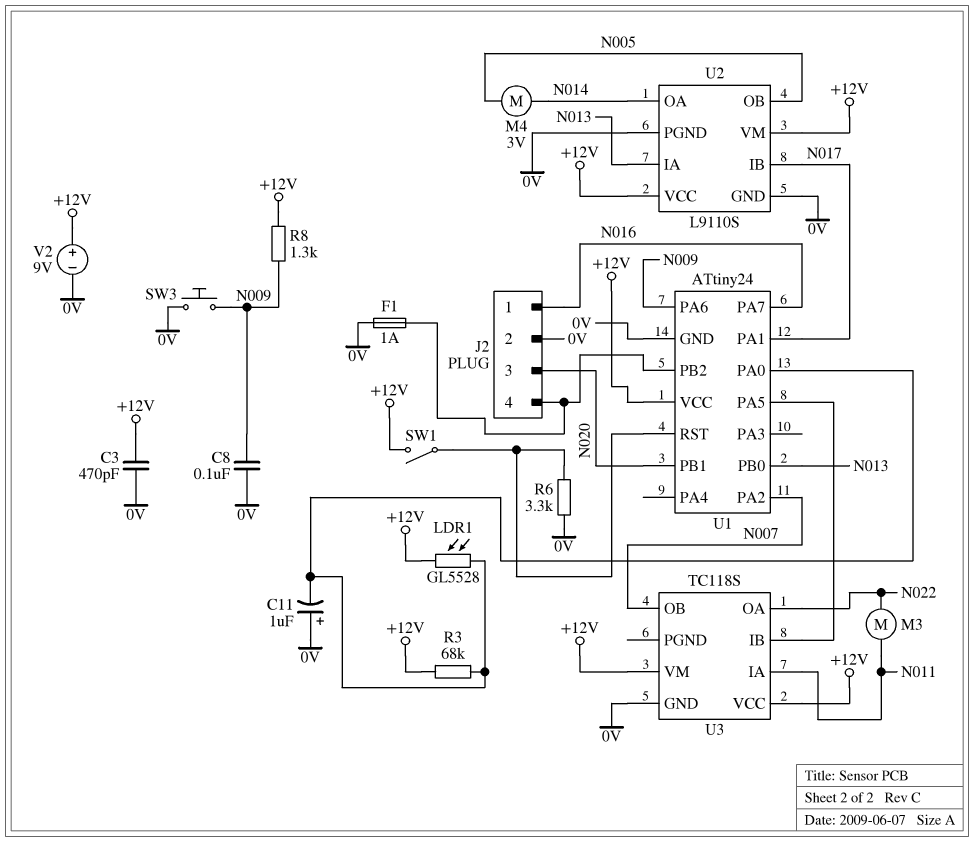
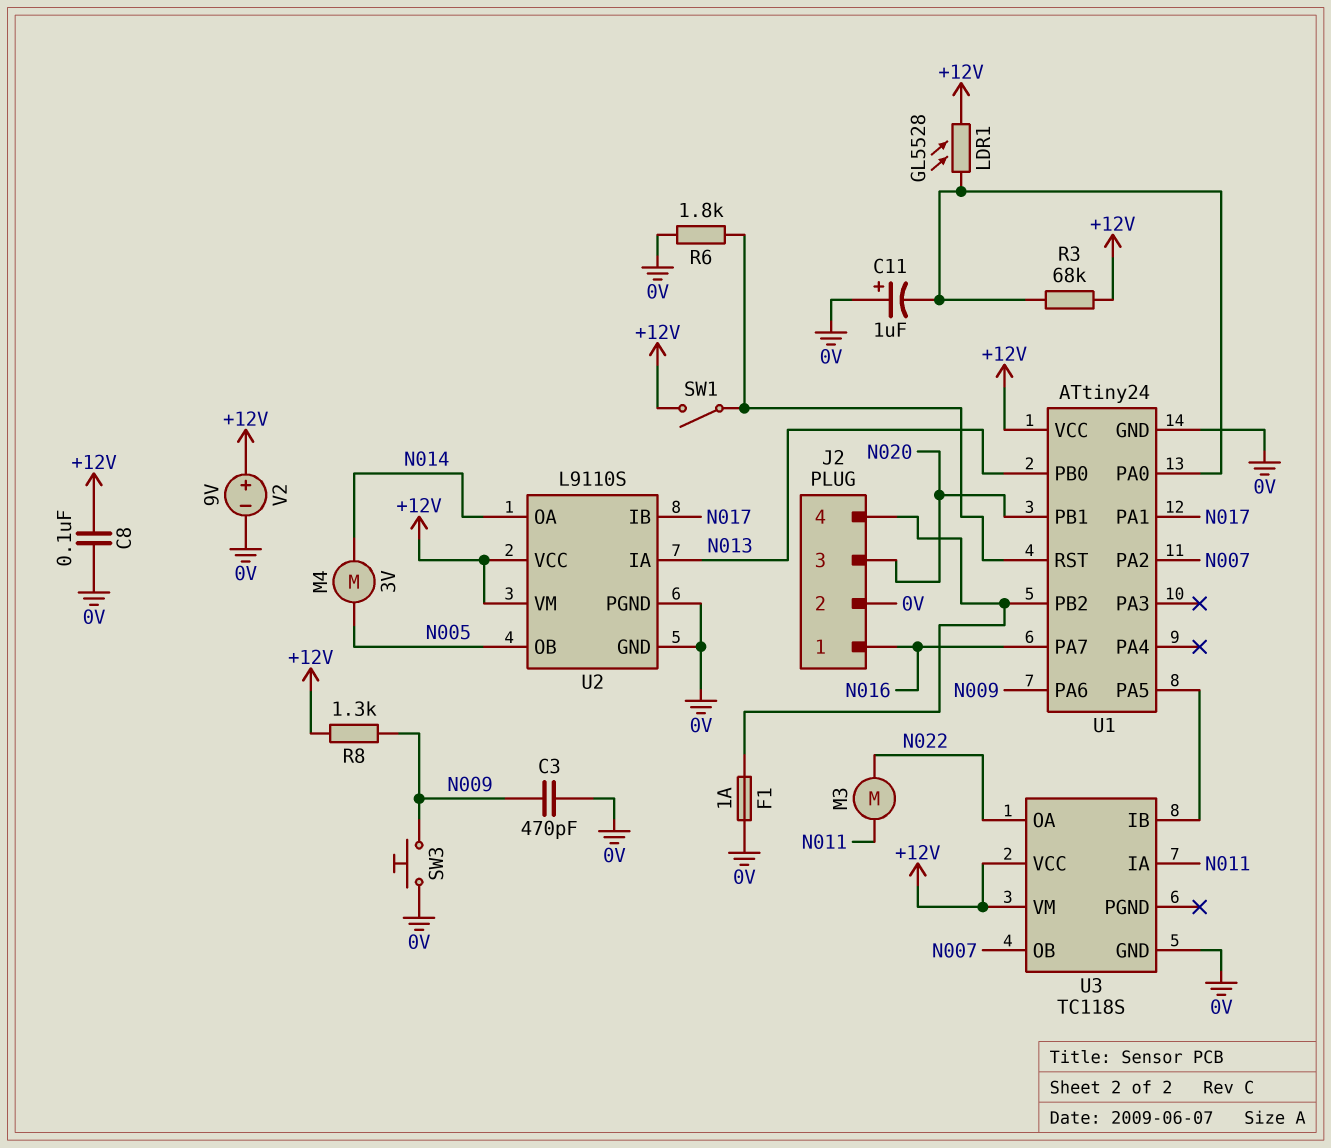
C3: 470pF (+12V, 0V) -> 470pF (0V, N009)
C8: 100nF (0V, N009) -> 100nF (+12V, 0V)
R6: 3.3k (0V, U1/RST) -> 1.8k (0V, U1/RST)

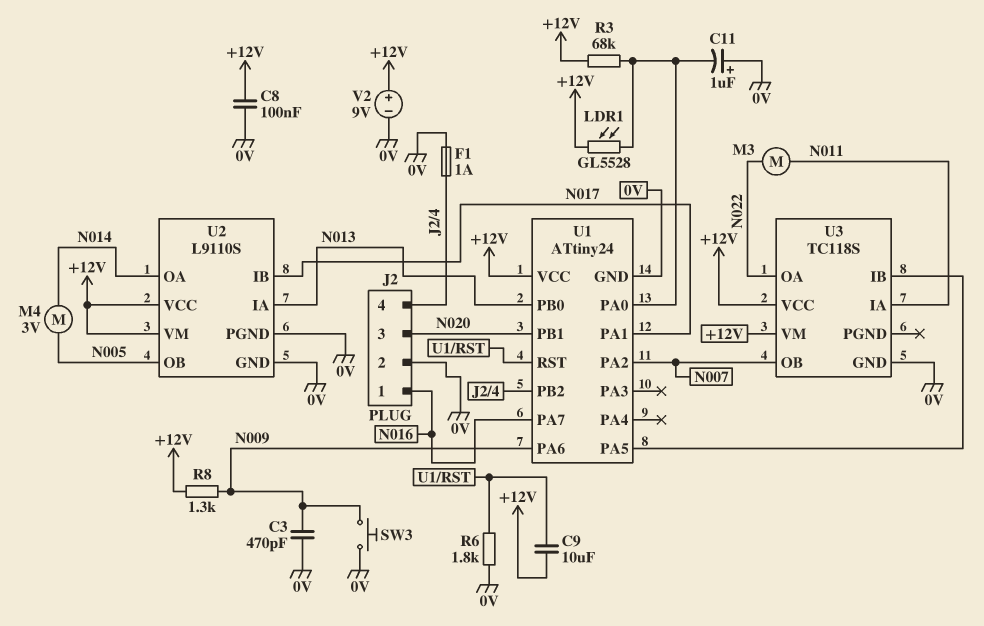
C9: none -> 10uF (+12V, U1/RST)
SW1: switch (+12V, U1/RST) -> none

